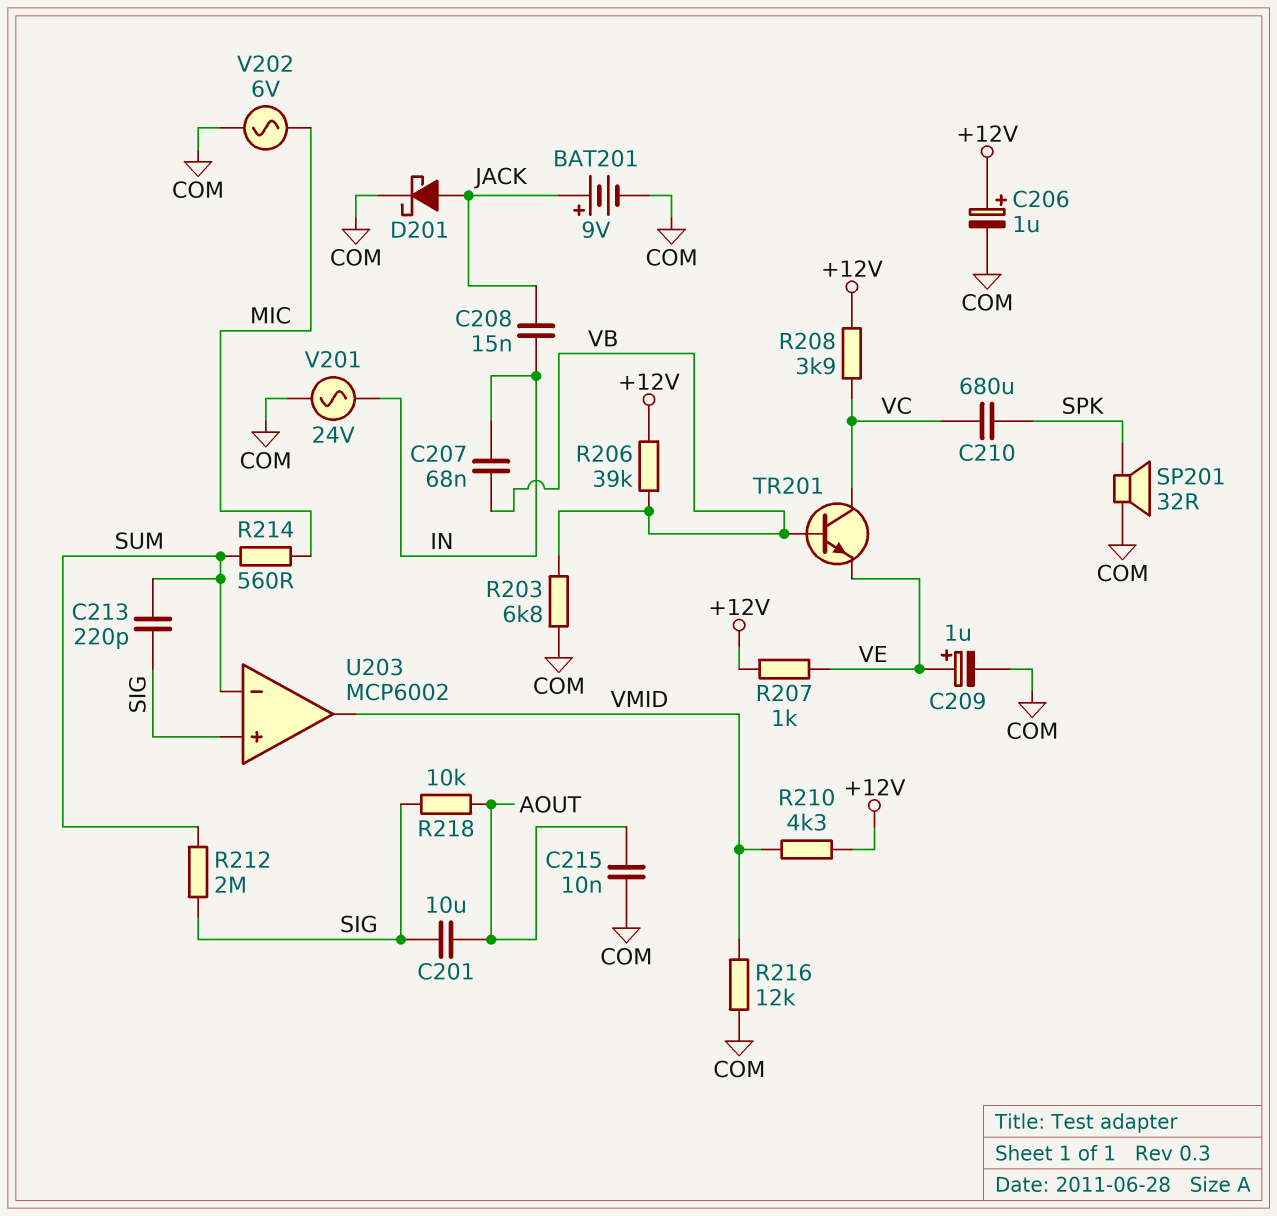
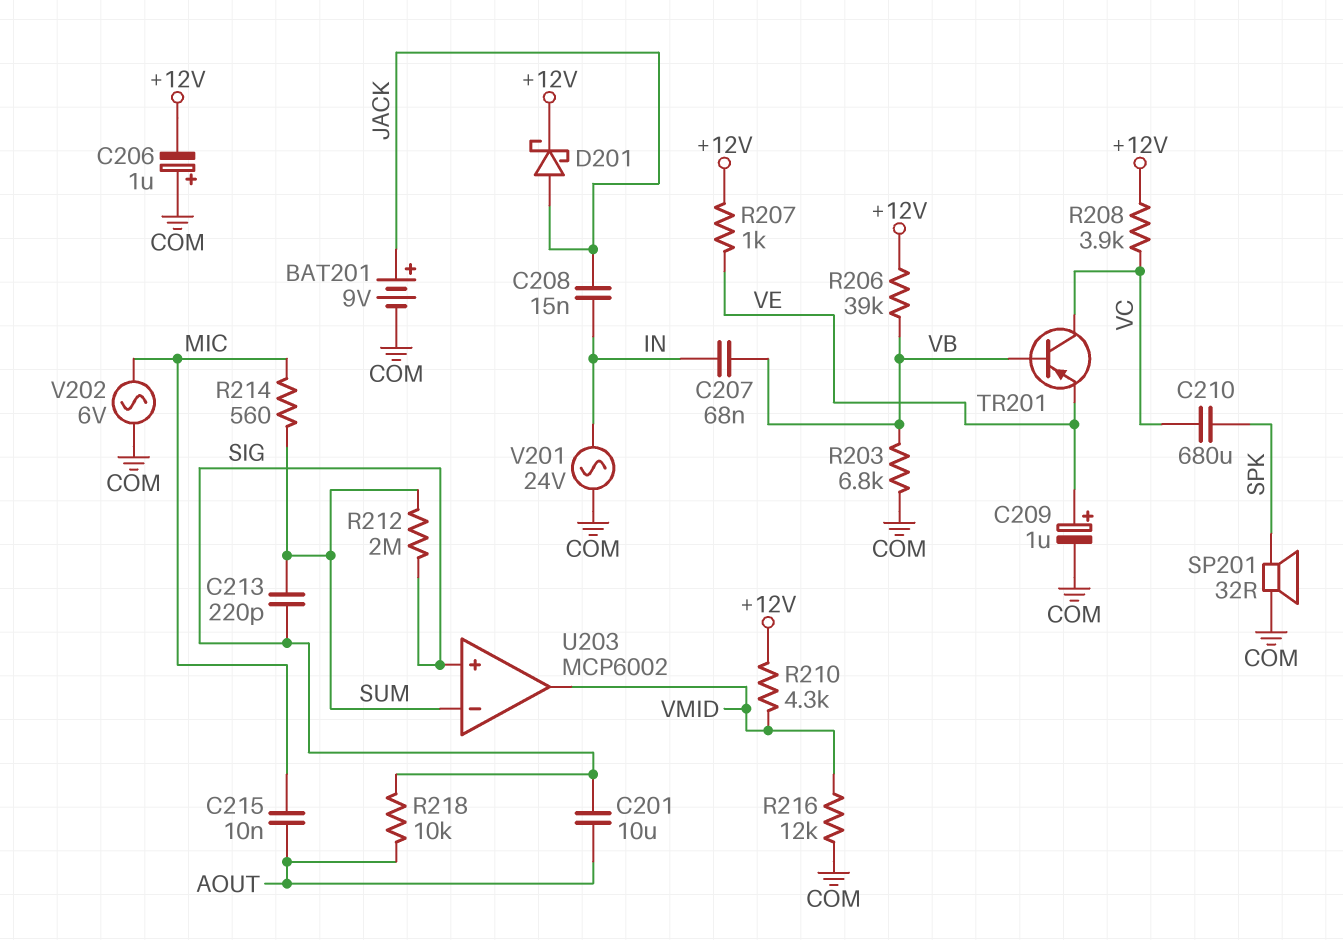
C206: 1uF (plus +12V, minus COM) -> 1uF (plus COM, minus +12V)
C215: 10nF (AOUT, COM) -> 10nF (AOUT, MIC)
D201: schottky (A JACK, K COM) -> schottky (A JACK, K +12V)
TR201: NPN (B VB, C VC, E VE) -> PNP (B VB, C VC, E VE)

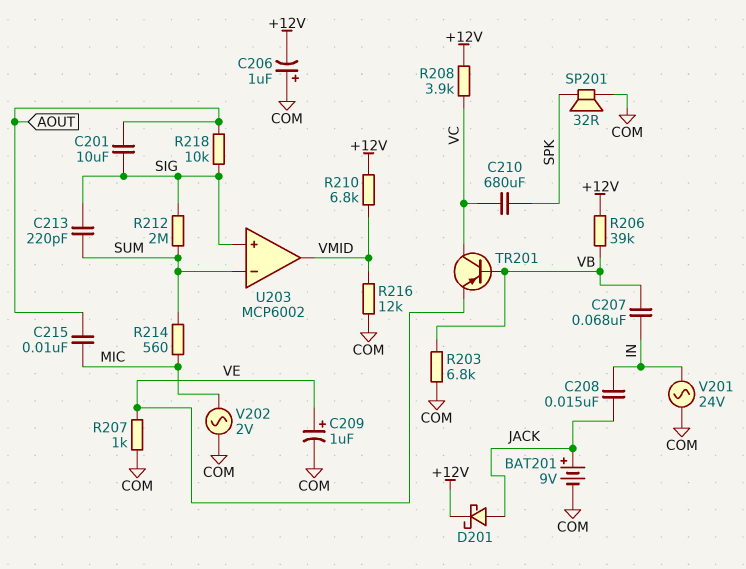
R207: 1k (+12V, VE) -> 1k (COM, VE)
R210: 4.3k (+12V, VMID) -> 6.8k (+12V, VMID)
V202: AC 6V (COM, MIC) -> AC 2V (COM, MIC)

